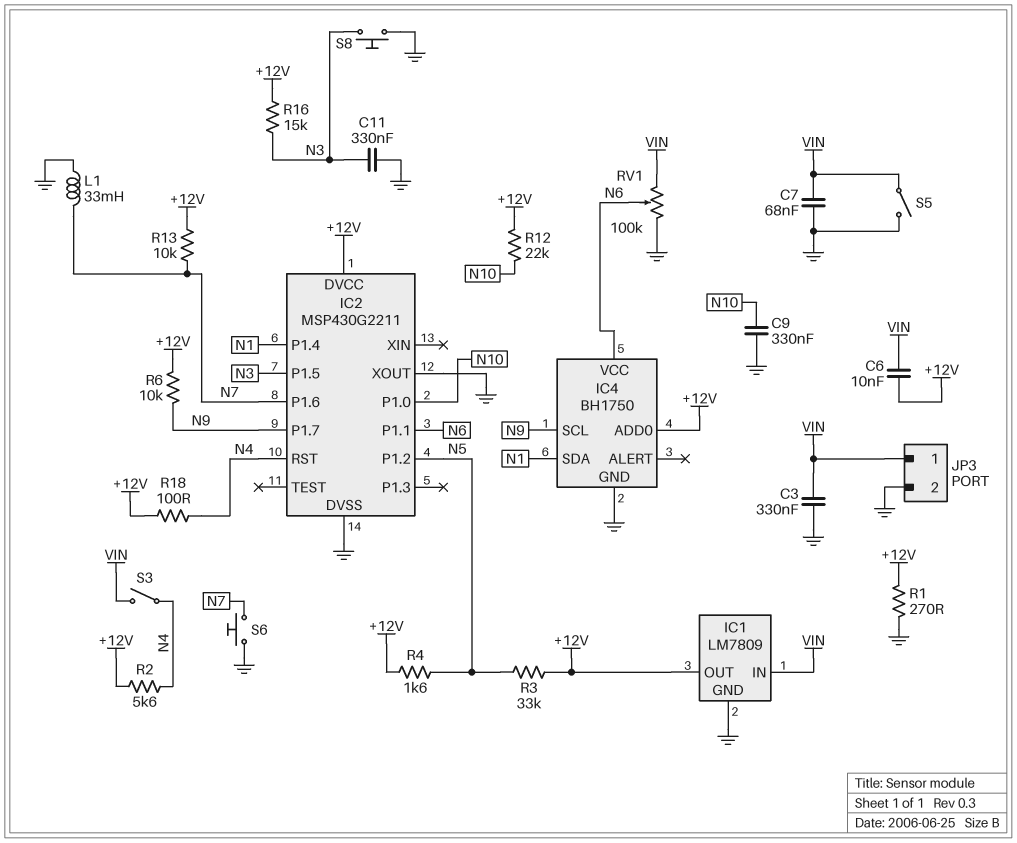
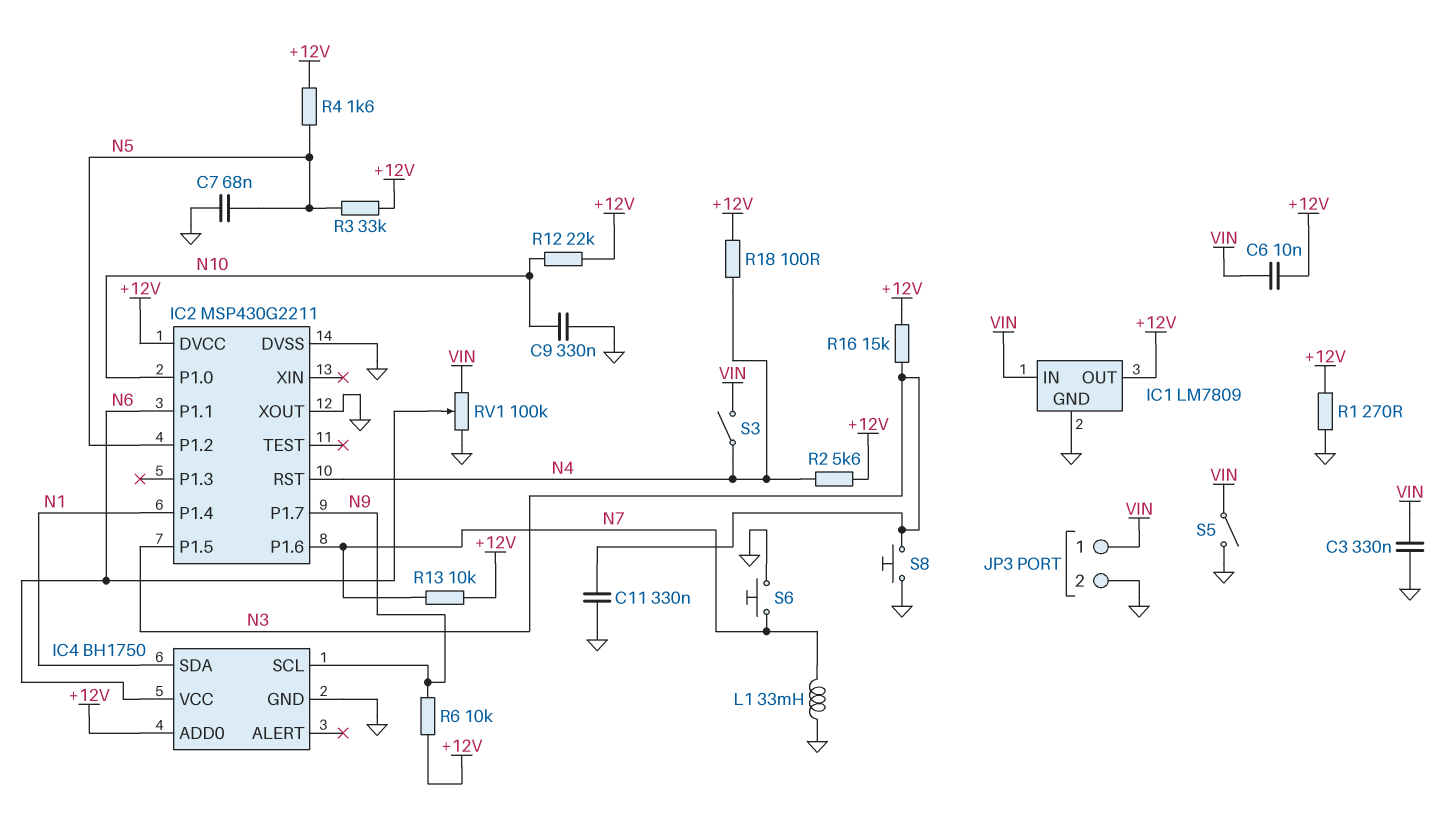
C7: 68nF (GND, VIN) -> 68nF (GND, N5)

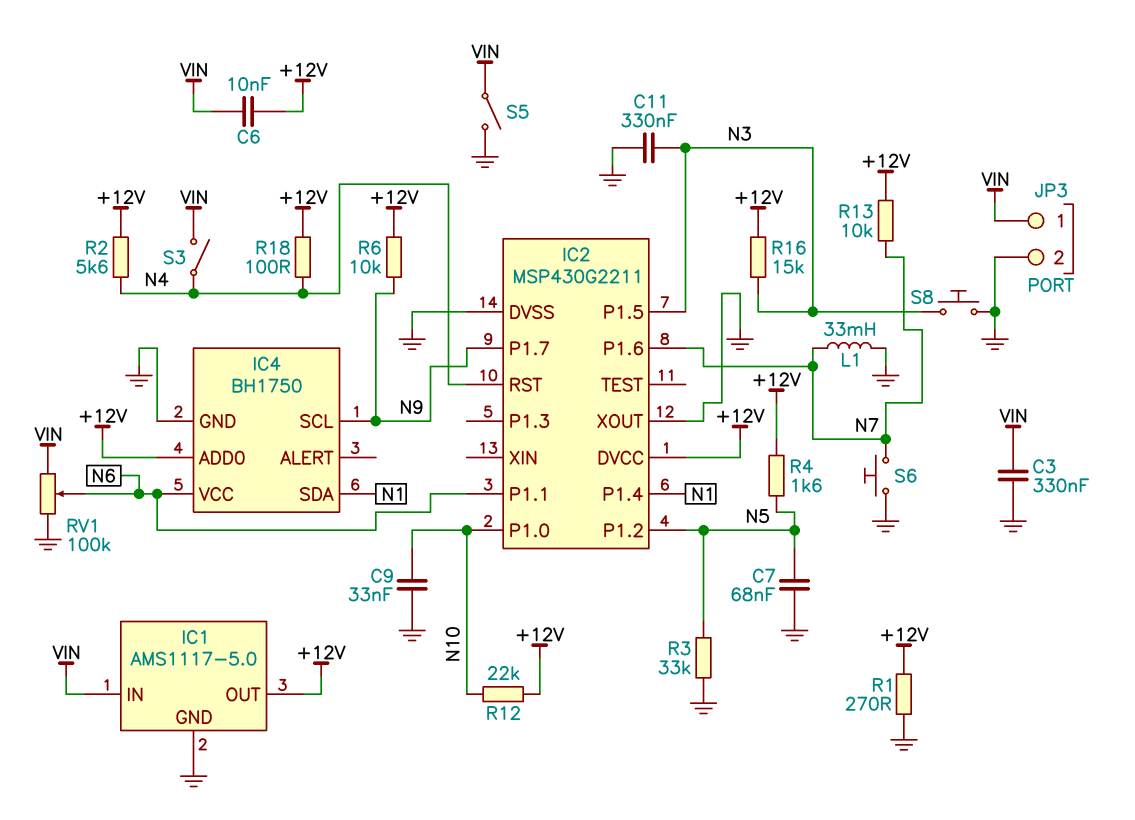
C9: 330nF (GND, N10) -> 33nF (GND, N10)
IC1: LM7809 -> AMS1117-5.0
R3: 33k (+12V, N5) -> 33k (GND, N5)

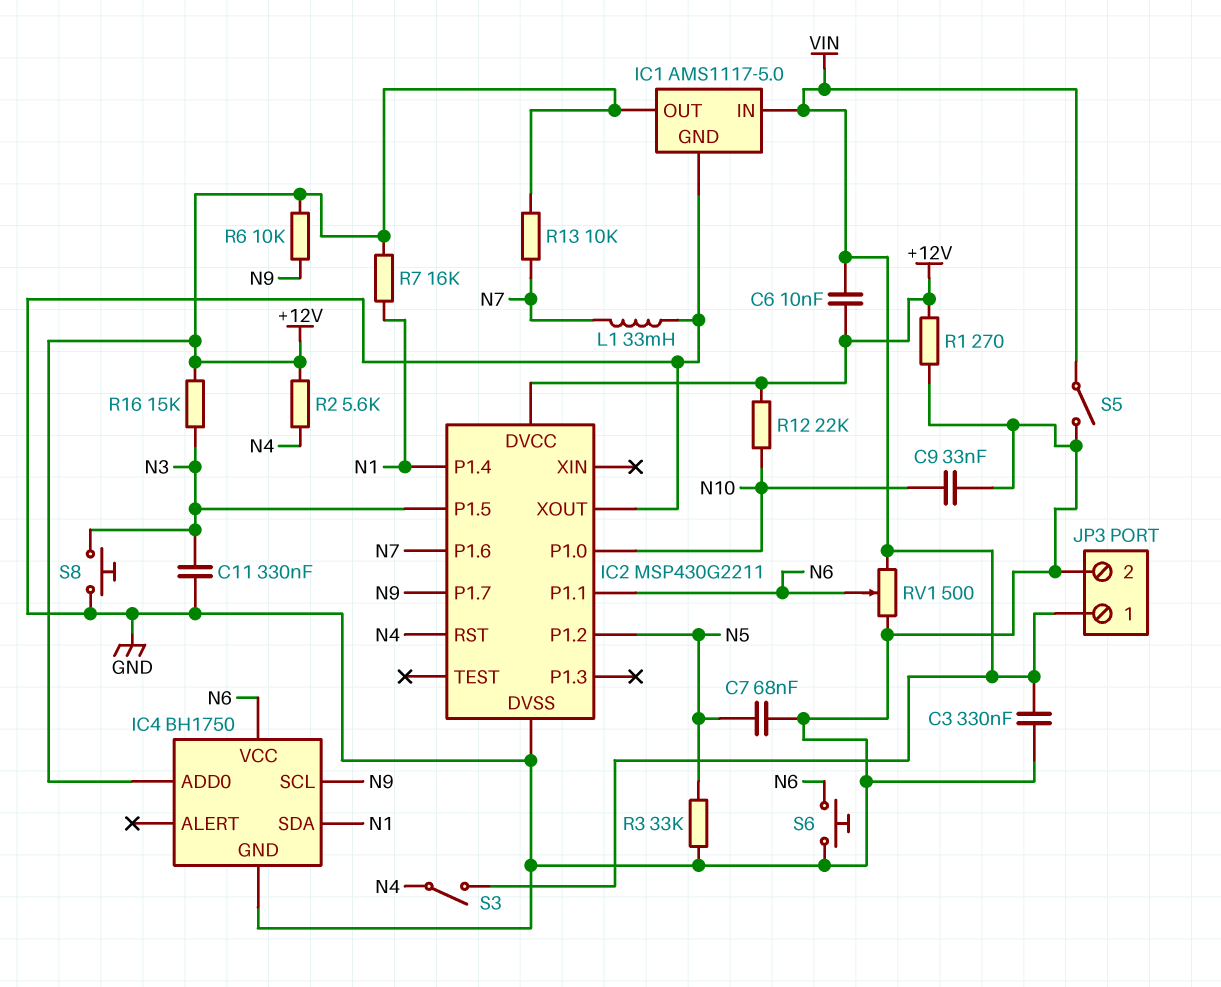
R4: 1.6k (+12V, N5) -> none
R7: none -> 16k (+12V, N1)
R18: 100 (+12V, N4) -> none
RV1: 100k (GND, VIN, wiper N6) -> 500 (GND, VIN, wiper N6)
S6: button (GND, N7) -> button (GND, N6)

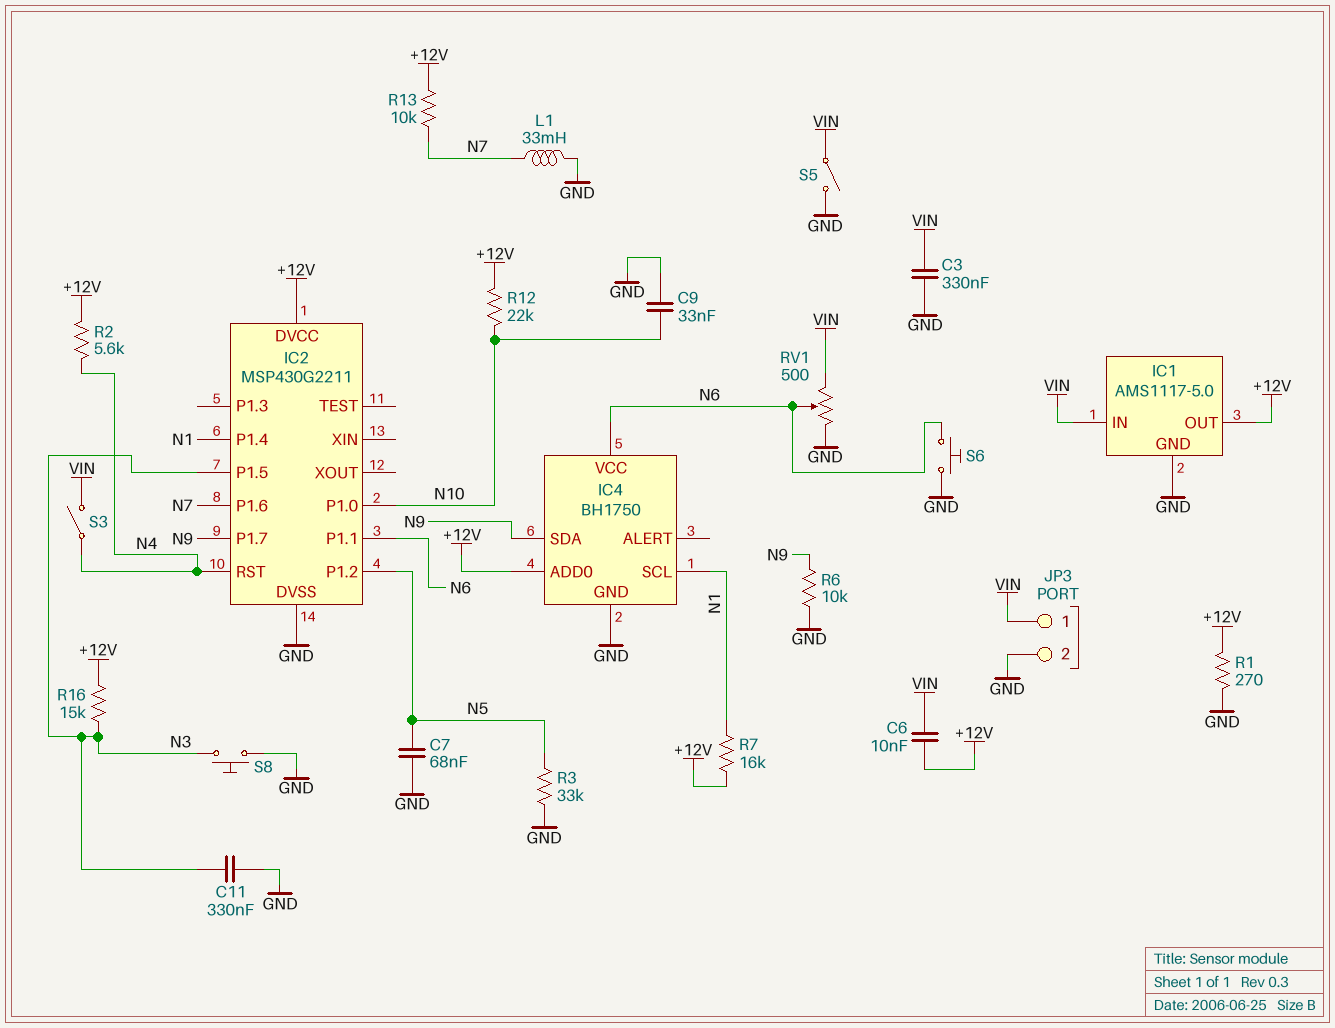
IC2 pin XOUT: GND -> none
IC4 pin SCL: N9 -> N1
IC4 pin SDA: N1 -> N9
R6: 10k (+12V, N9) -> 10k (GND, N9)

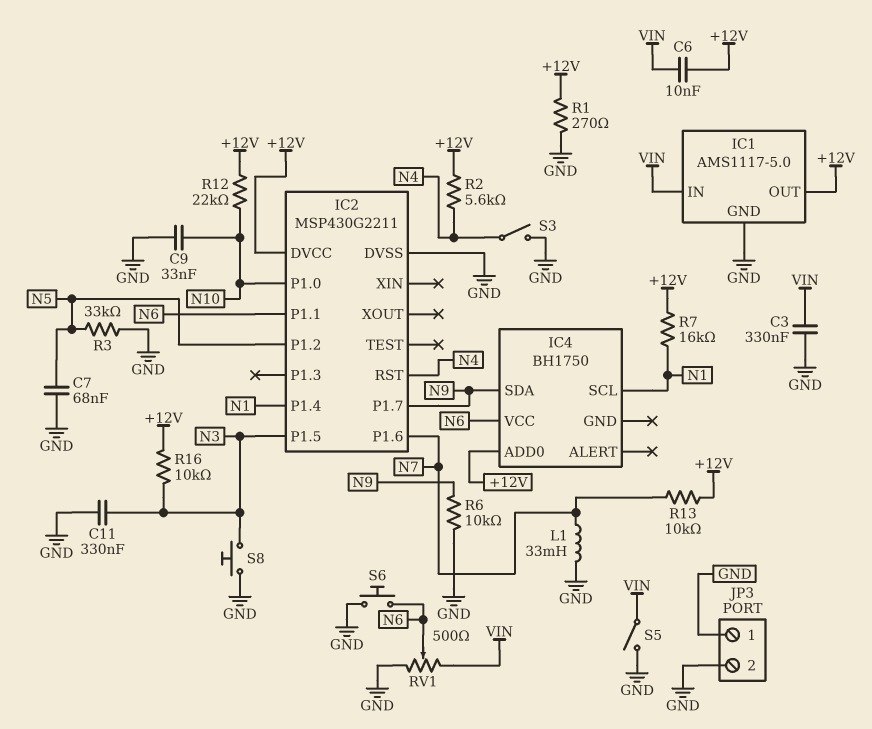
IC4 pin GND: GND -> none
JP3 pin 1: VIN -> GND
R16: 15k (+12V, N3) -> 10k (+12V, N3)
S3: switch (N4, VIN) -> switch (GND, N4)

